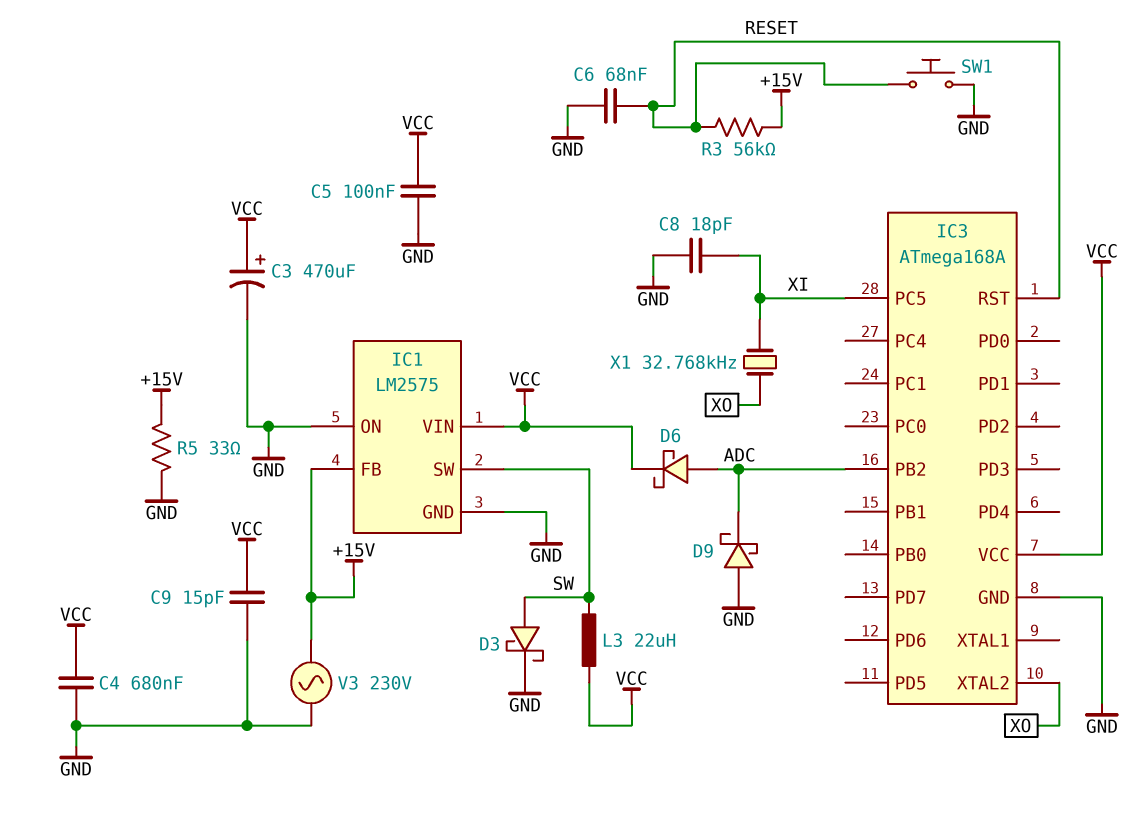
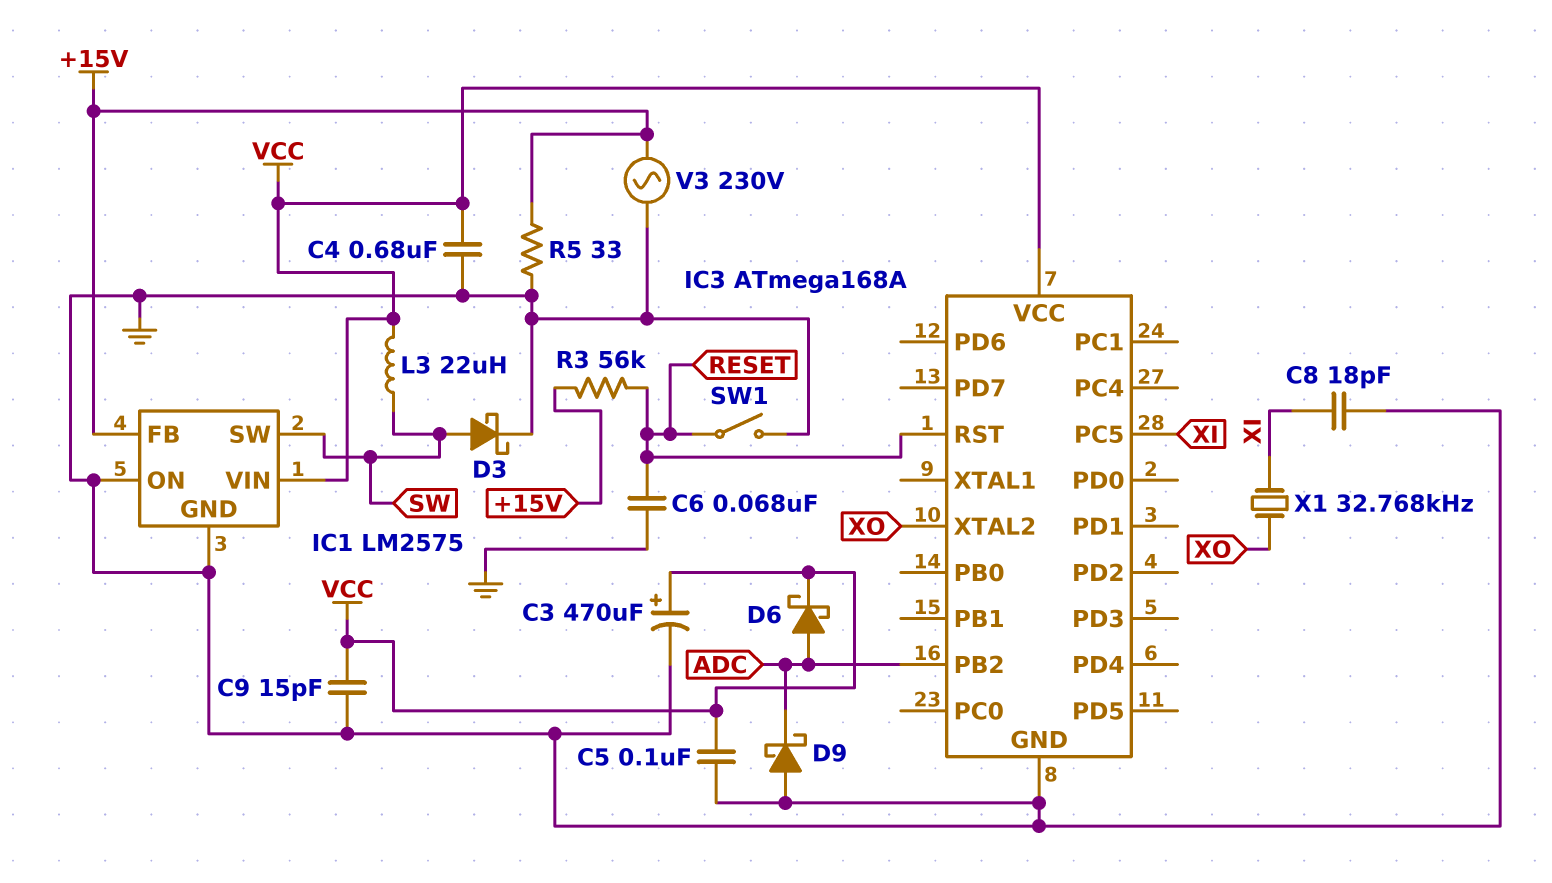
SW1: button (GND, RESET) -> switch (GND, RESET)

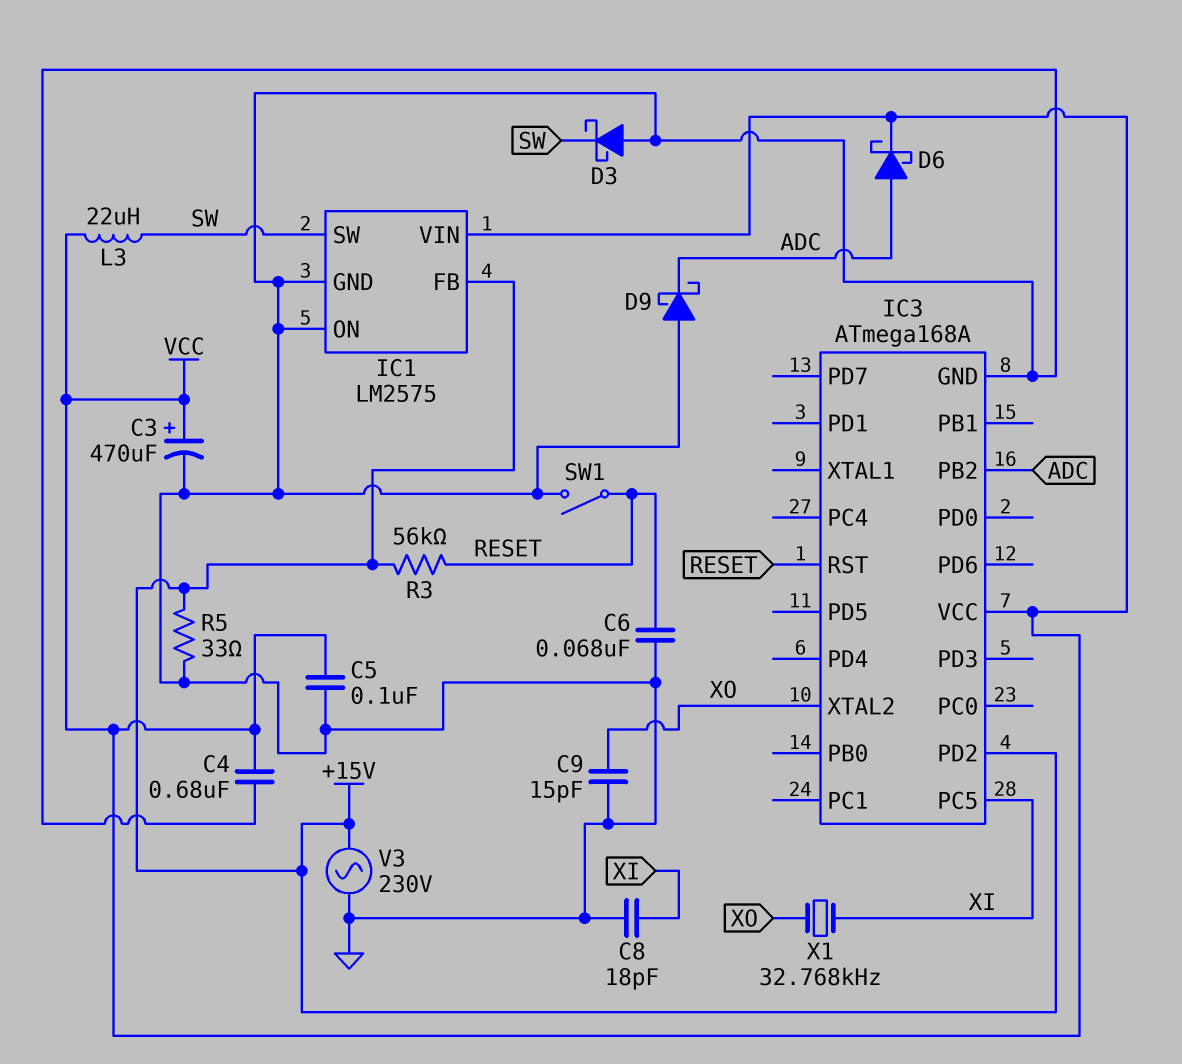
C9: 15pF (GND, VCC) -> 15pF (GND, XO)
D3: schottky (A SW, K GND) -> schottky (A GND, K SW)
IC3 pin PD2: none -> +15V

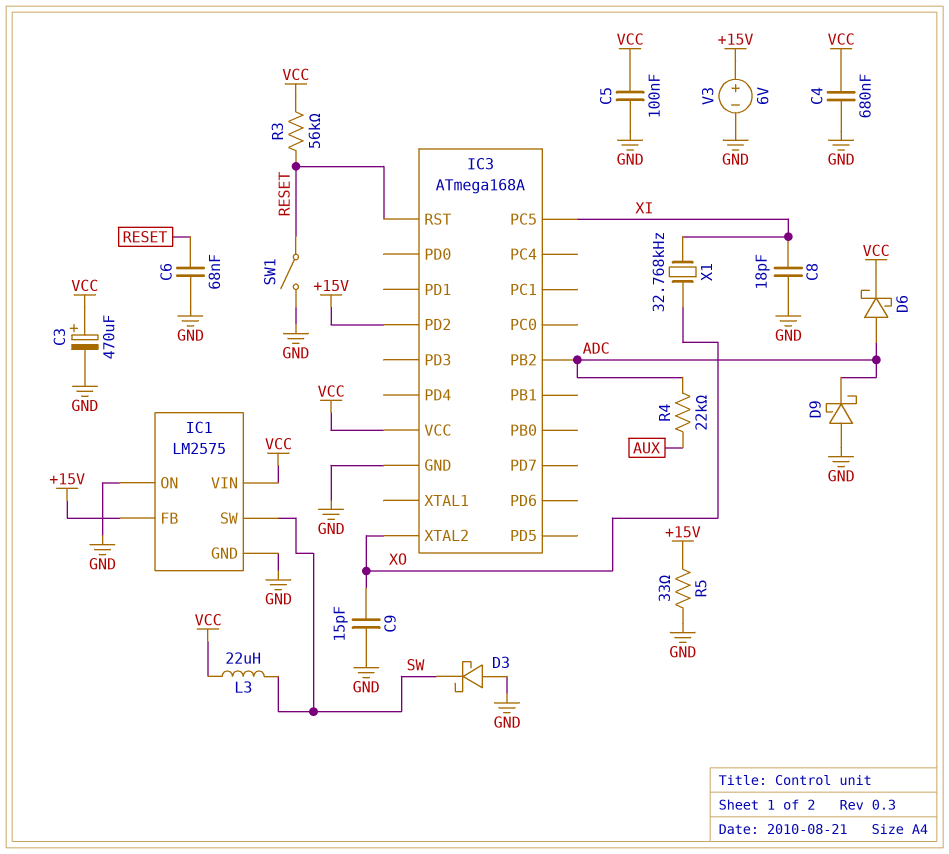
R3: 56k (+15V, RESET) -> 56k (RESET, VCC)
R4: none -> 22k (ADC, AUX)
V3: AC 230V (+15V, GND) -> 6V (plus +15V, minus GND)

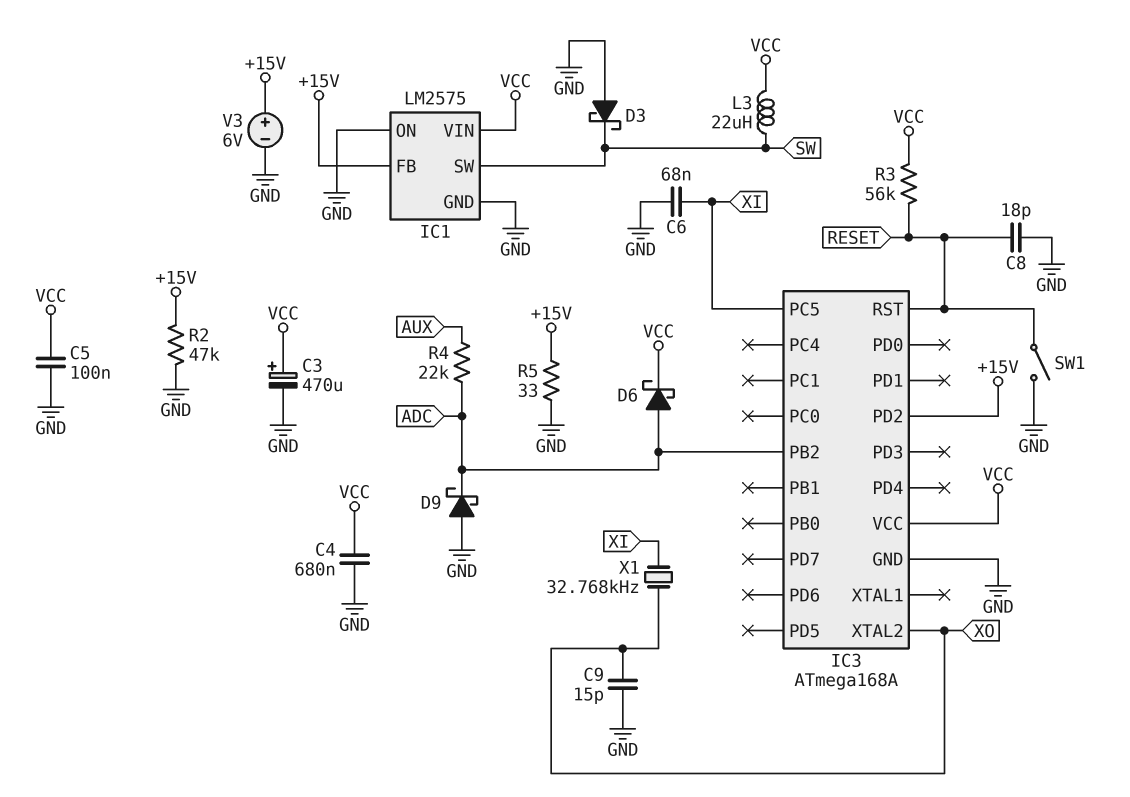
C6: 68nF (GND, RESET) -> 68nF (GND, XI)
C8: 18pF (GND, XI) -> 18pF (GND, RESET)
R2: none -> 47k (+15V, GND)

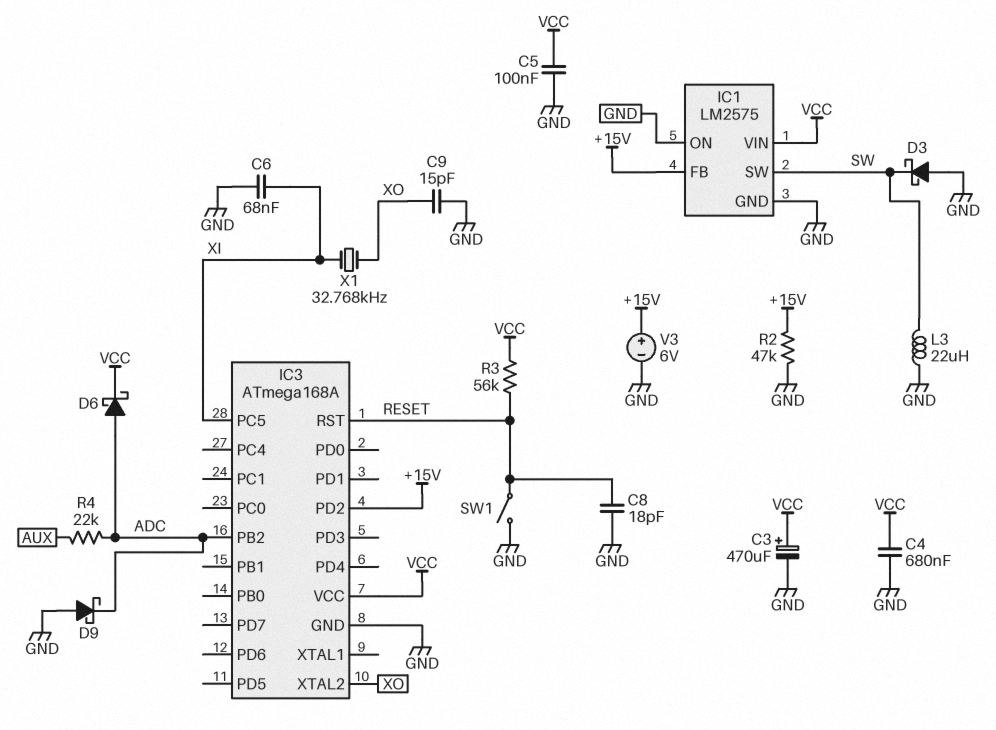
L3: 22uH (SW, VCC) -> 22uH (GND, SW)
R5: 33 (+15V, GND) -> none

